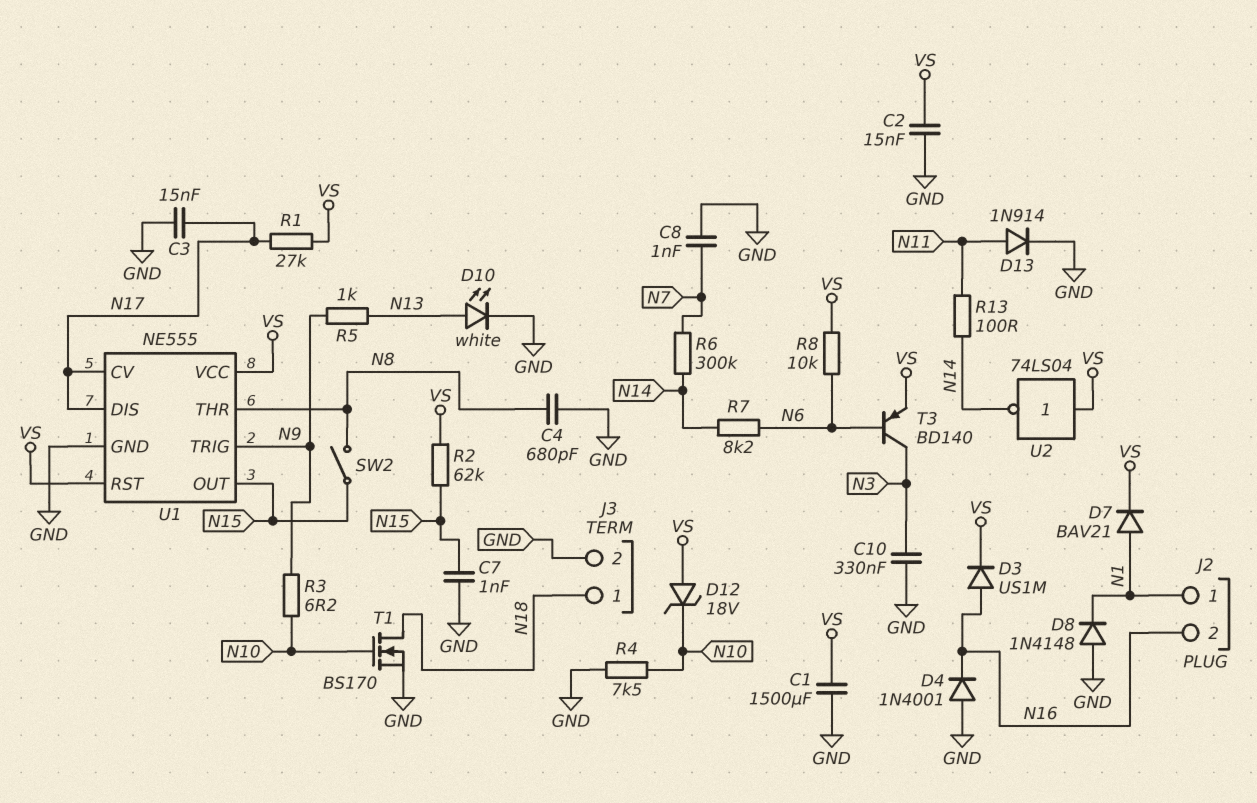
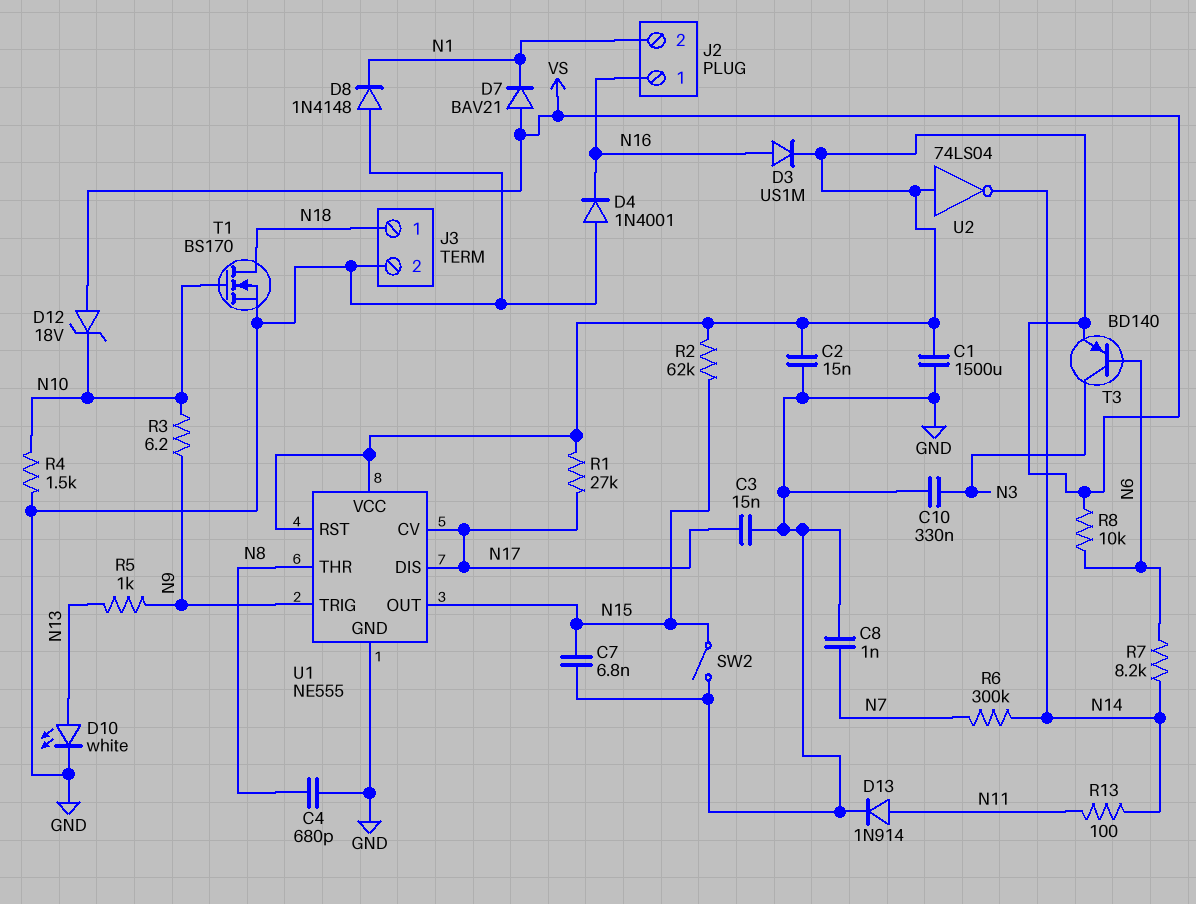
C7: 1nF (GND, N15) -> 6.8nF (GND, N15)
D7: diode BAV21 (A N1, K VS) -> diode BAV21 (A VS, K N1)
J2 pin 1: N1 -> N16
J2 pin 2: N16 -> N1
R4: 7.5k (GND, N10) -> 1.5k (GND, N10)
SW2: switch (N8, N15) -> switch (GND, N15)

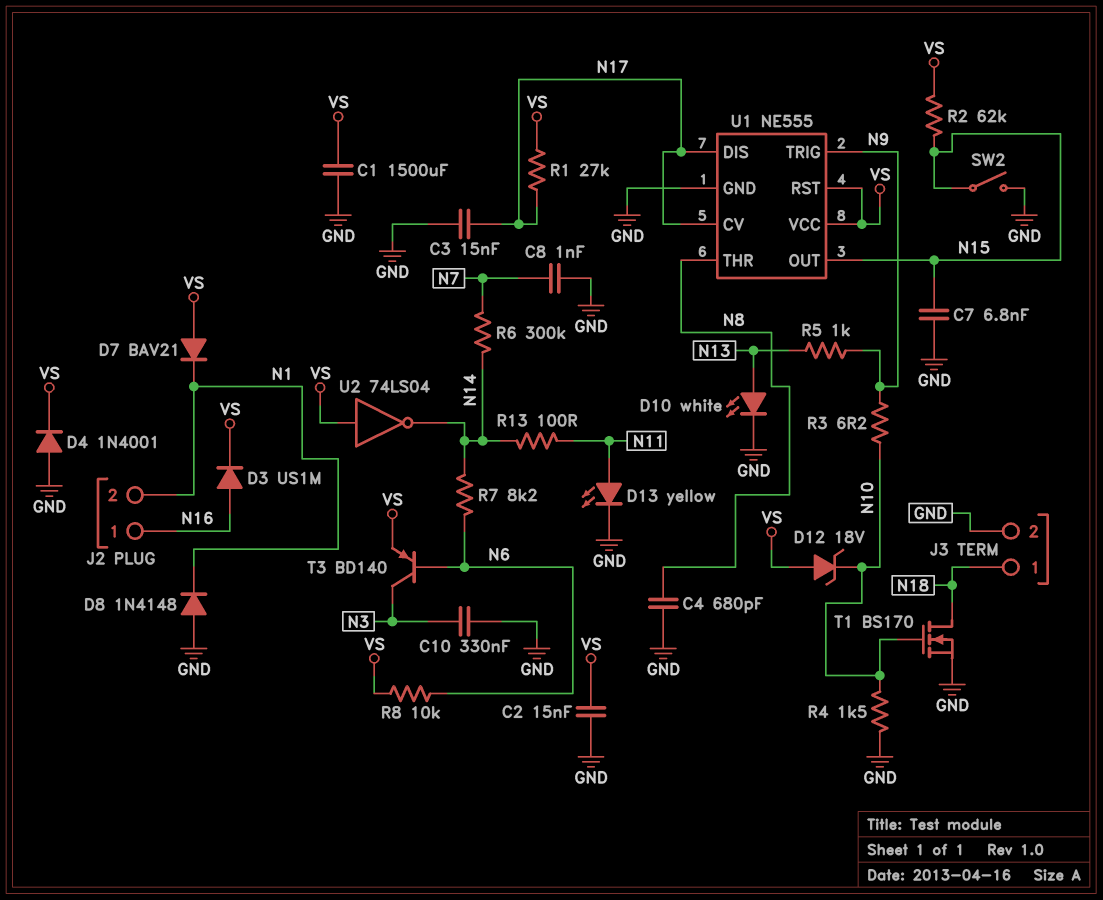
D4: diode 1N4001 (A GND, K N16) -> diode 1N4001 (A GND, K VS)
D13: diode 1N914 (A N11, K GND) -> LED yellow (A N11, K GND)

